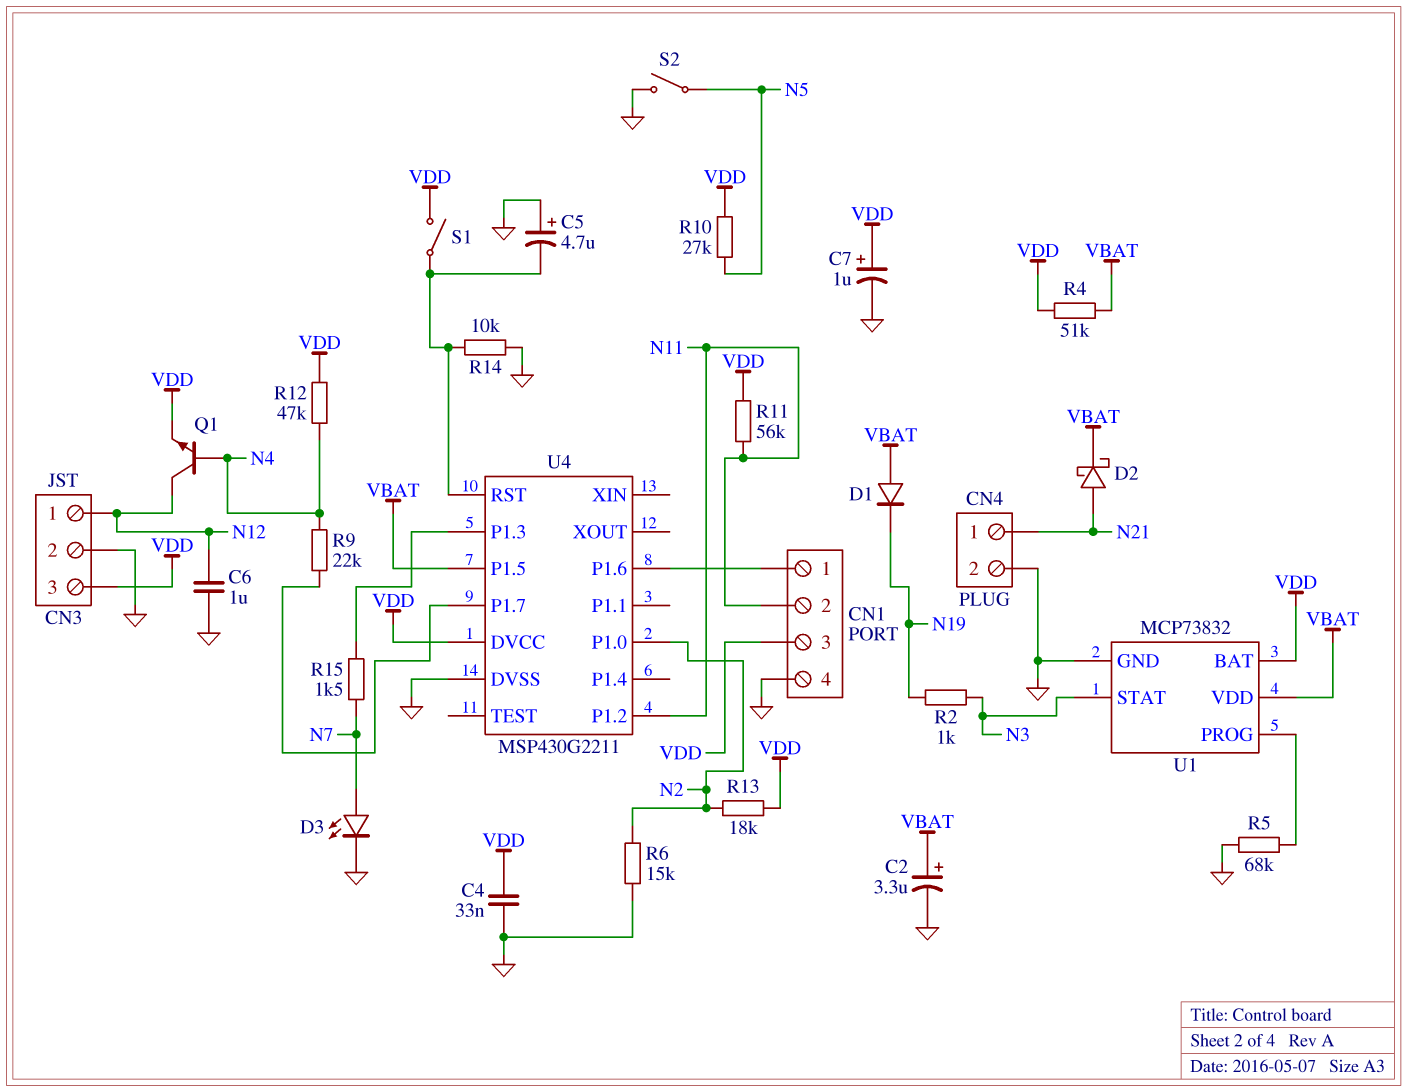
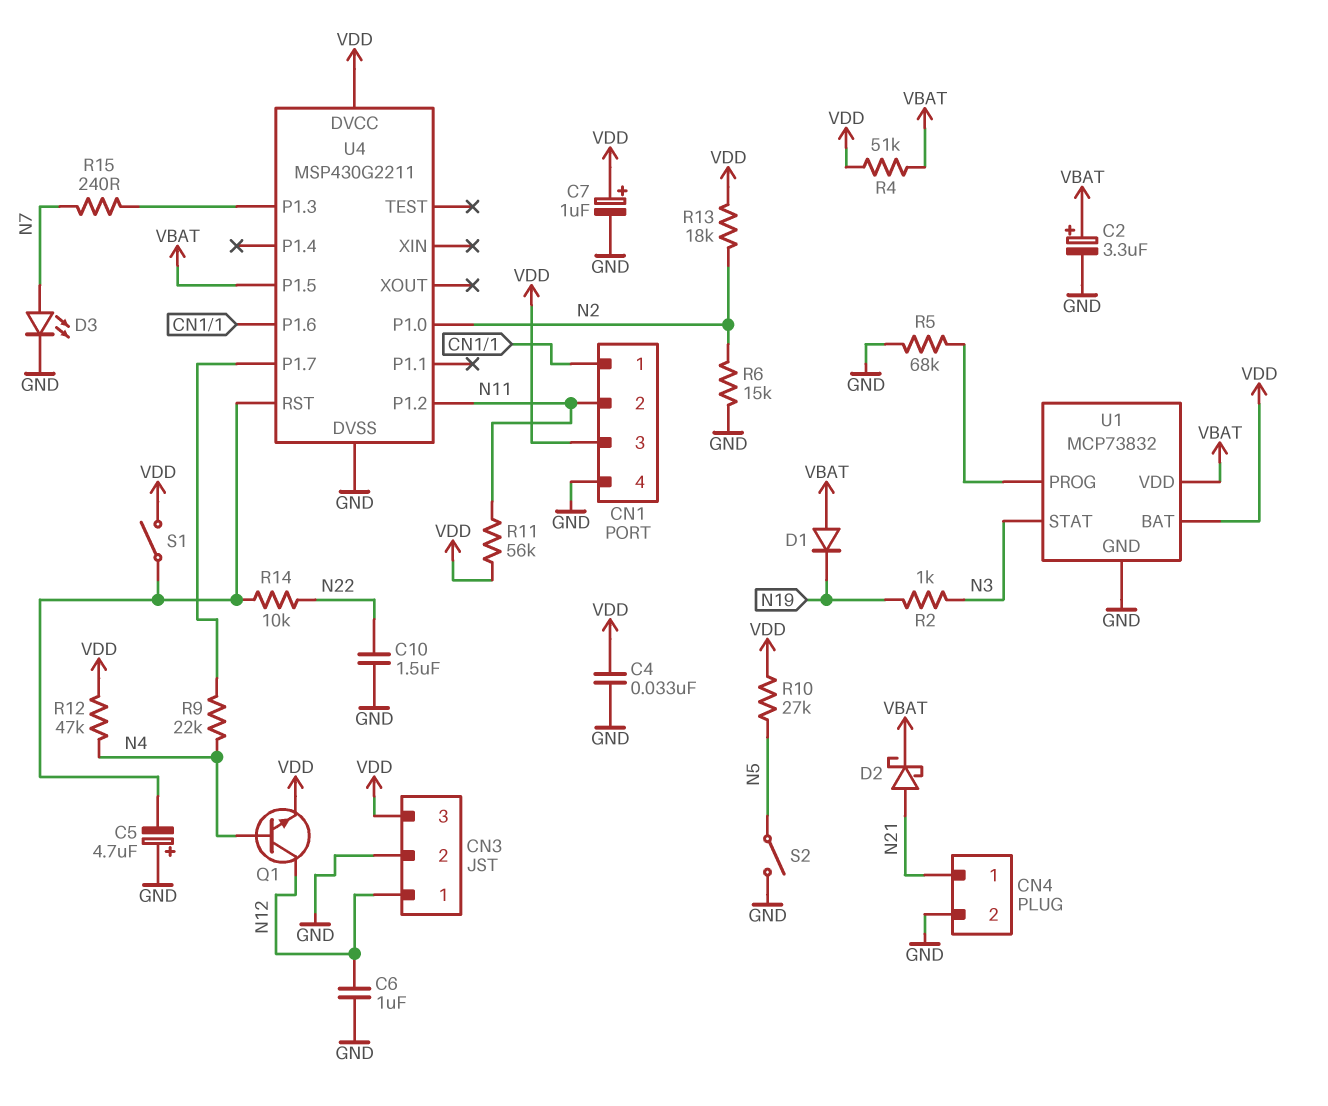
C10: none -> 1.5uF (GND, N22)
R14: 10k (GND, U4/RST) -> 10k (N22, U4/RST)
R15: 1.5k (N7, U4/P1.3) -> 240 (N7, U4/P1.3)

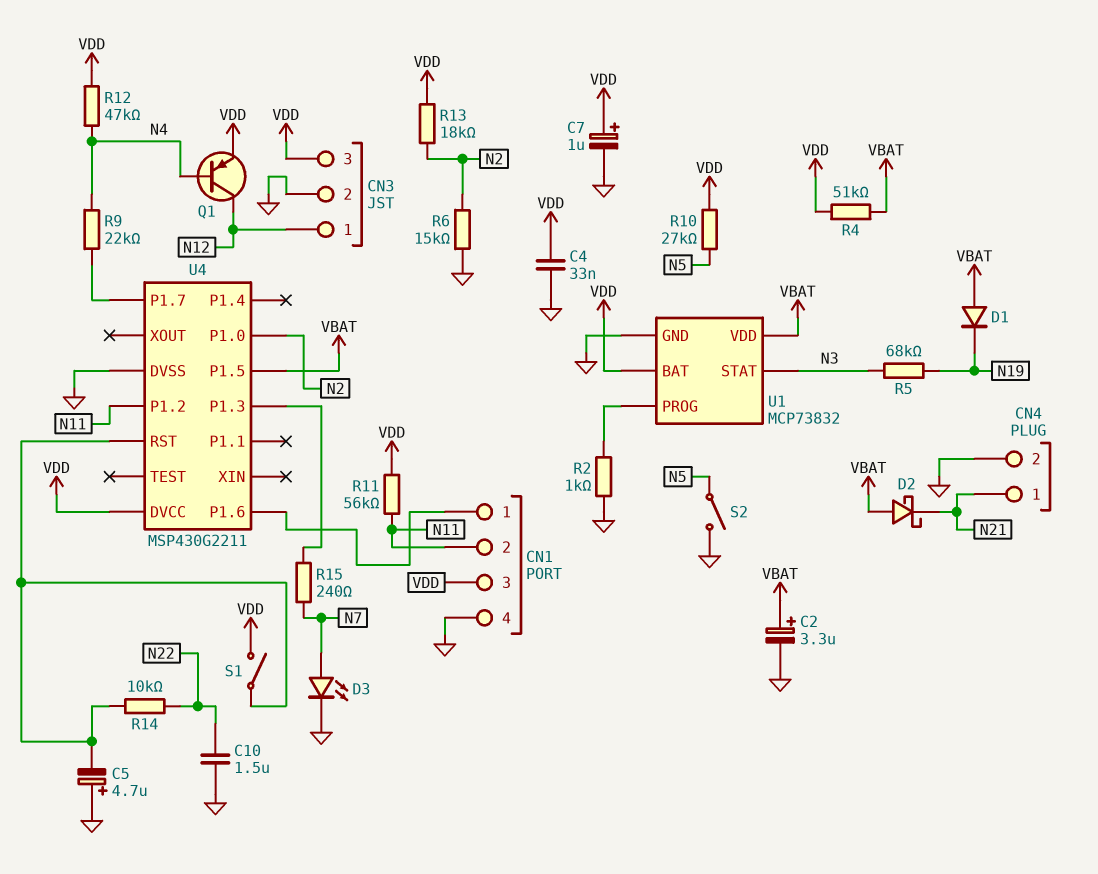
C6: 1uF (GND, N12) -> none
D2: schottky (A N21, K VBAT) -> schottky (A VBAT, K N21)
Q1: NPN (B N4, C N12, E VDD) -> PNP (B N4, C N12, E VDD)
R2: 1k (N3, N19) -> 1k (GND, U1/PROG)
R5: 68k (GND, U1/PROG) -> 68k (N3, N19)

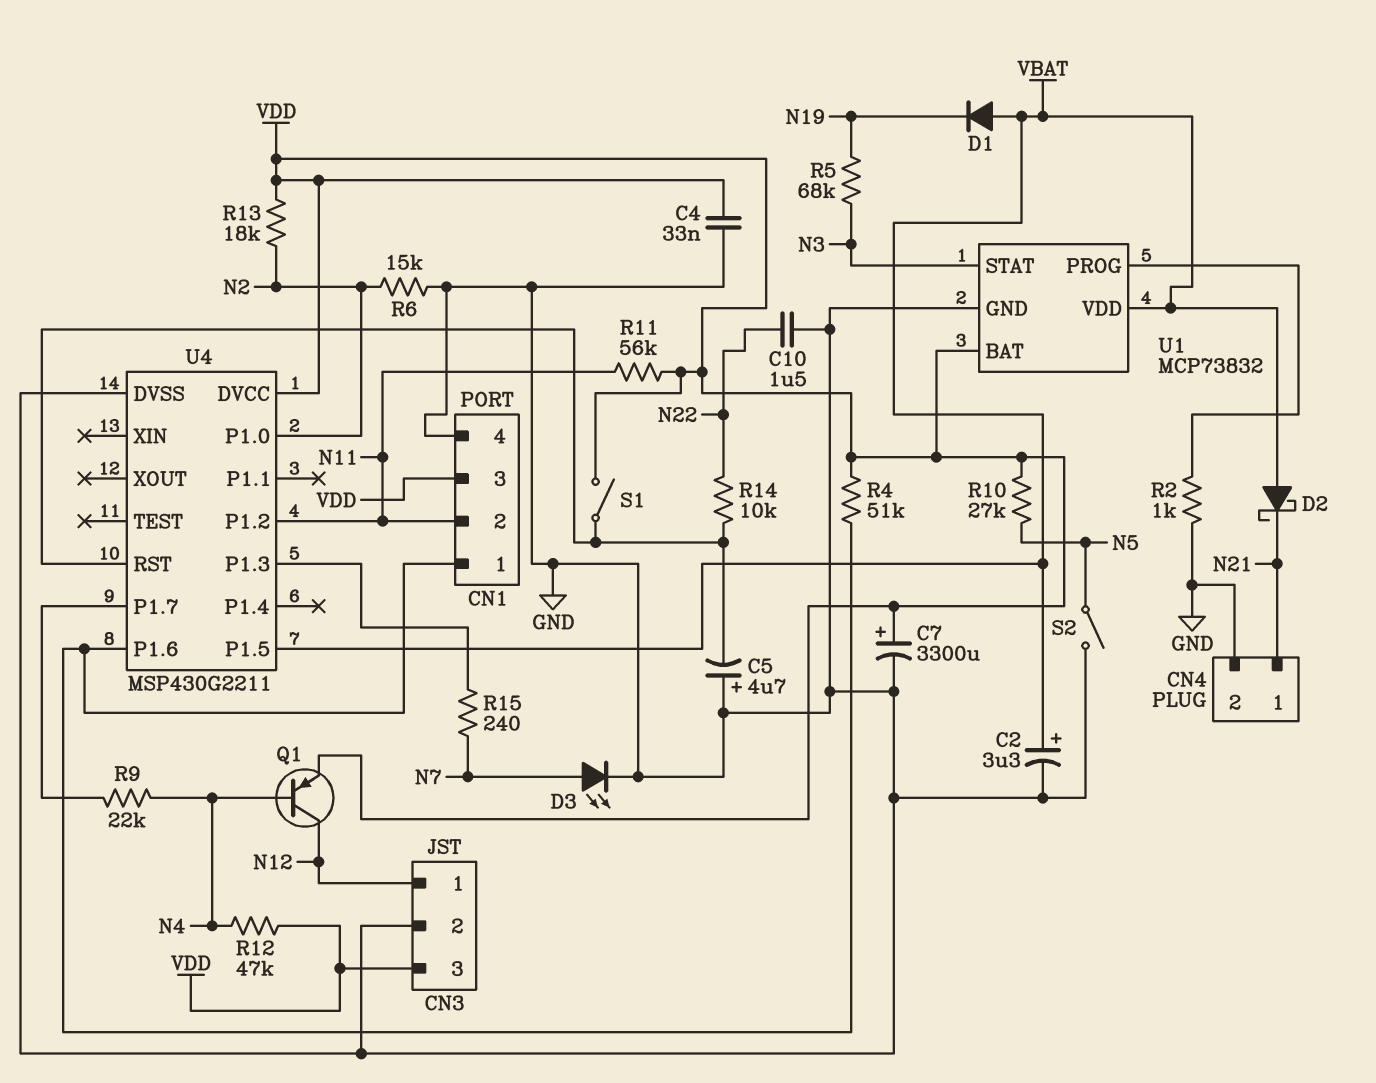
C7: 1uF (plus VDD, minus GND) -> 3300uF (plus VDD, minus GND)
R4: 51k (VBAT, VDD) -> 51k (CN1/1, VDD)

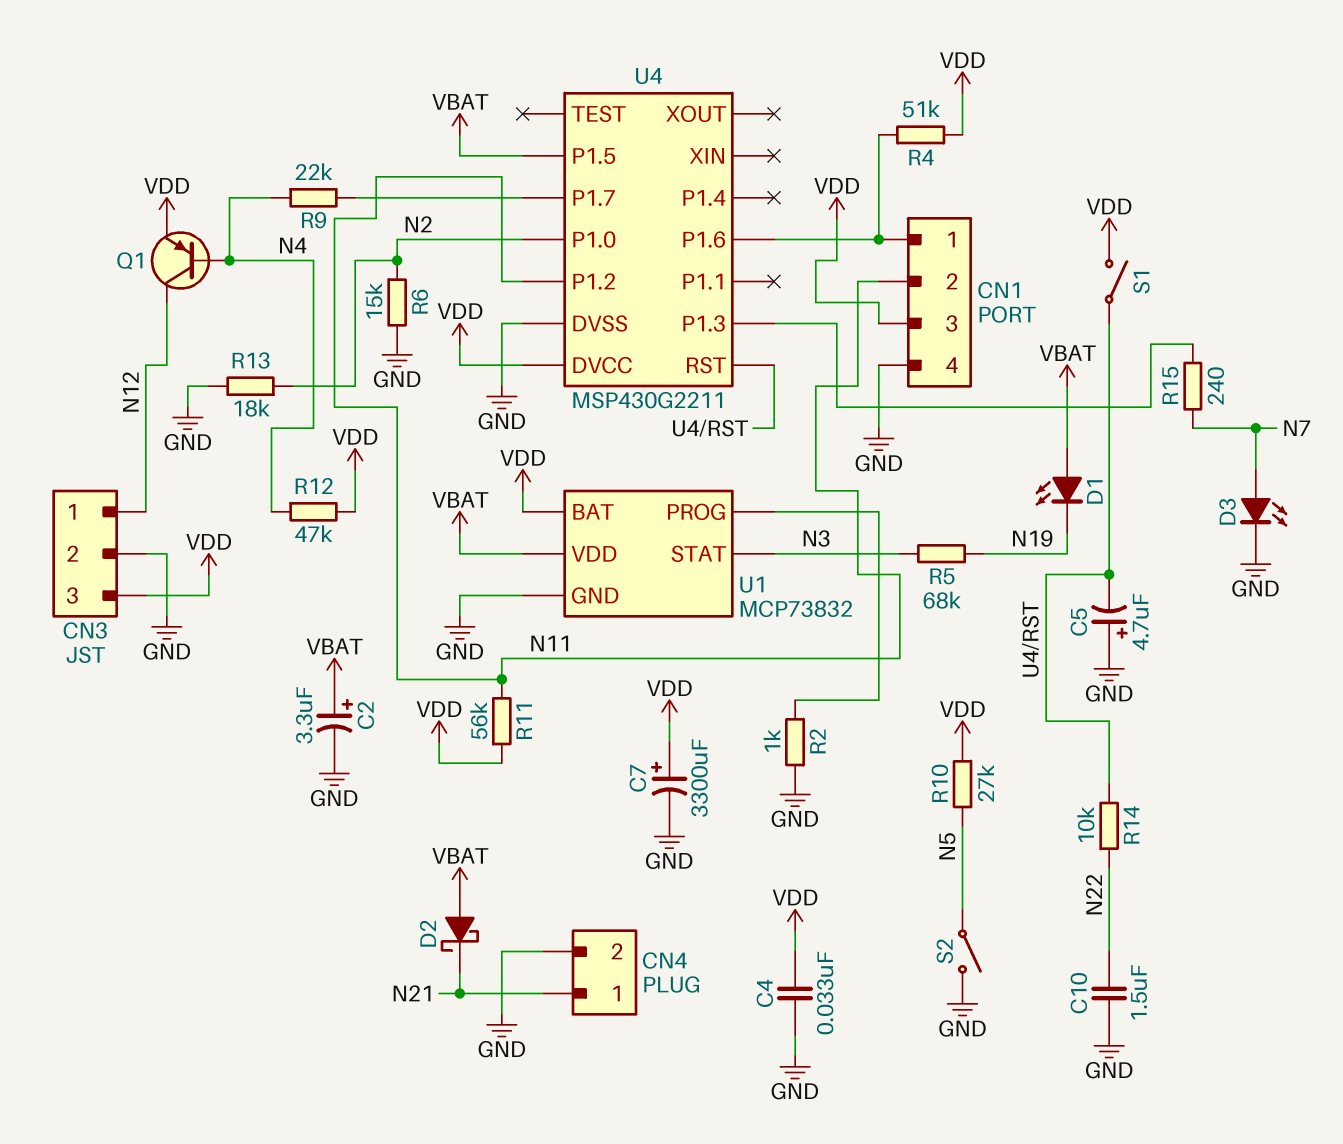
D1: diode (A VBAT, K N19) -> LED (A VBAT, K N19)
R13: 18k (N2, VDD) -> 18k (GND, N2)

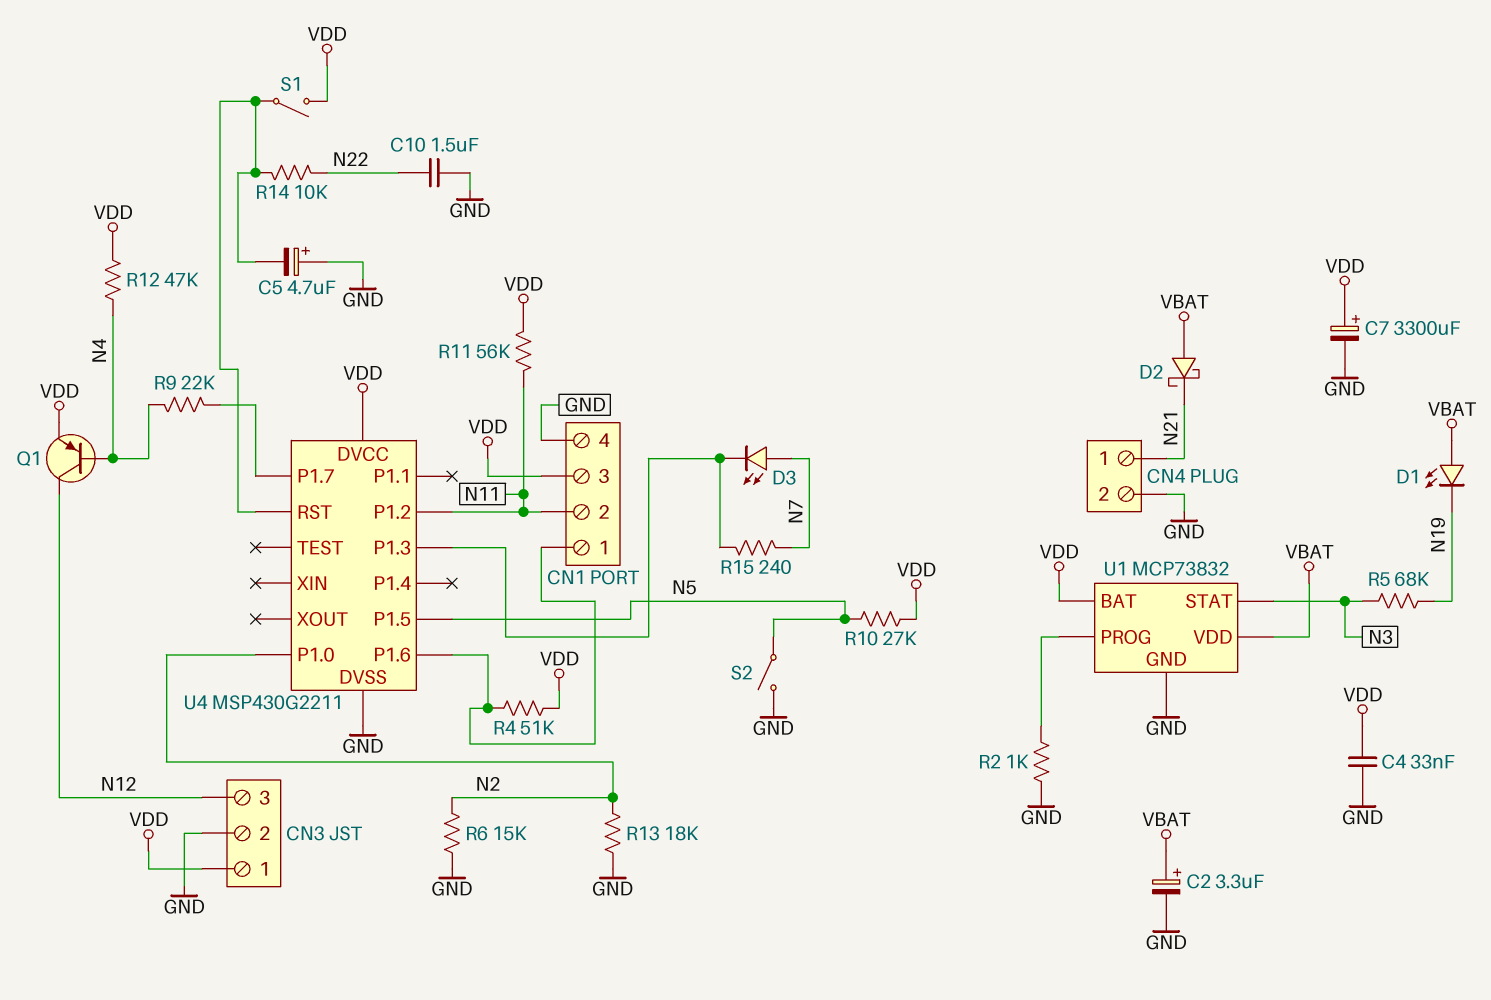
CN3 pin 1: N12 -> VDD
CN3 pin 3: VDD -> N12
D3: LED (A N7, K GND) -> LED (A N7, K U4/P1.3)
U4 pin P1.5: VBAT -> N5

